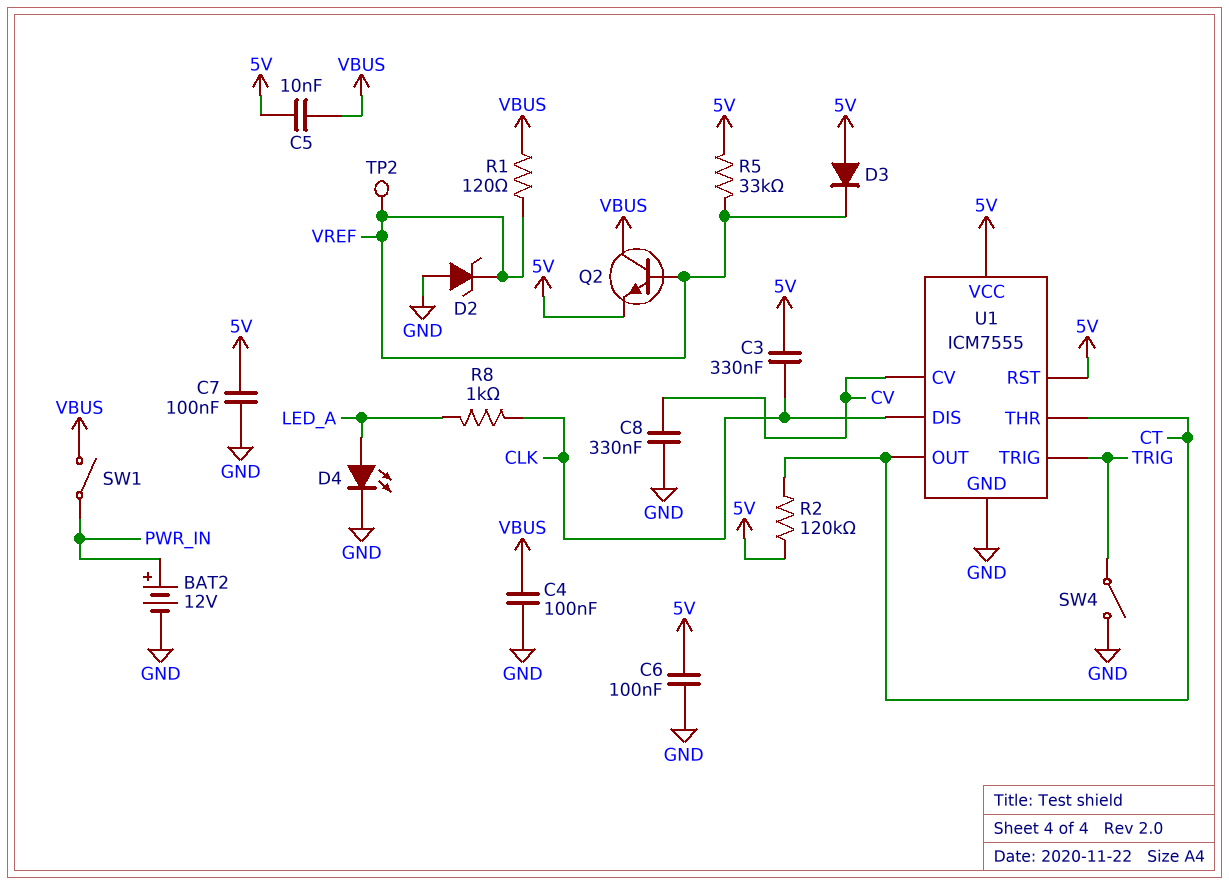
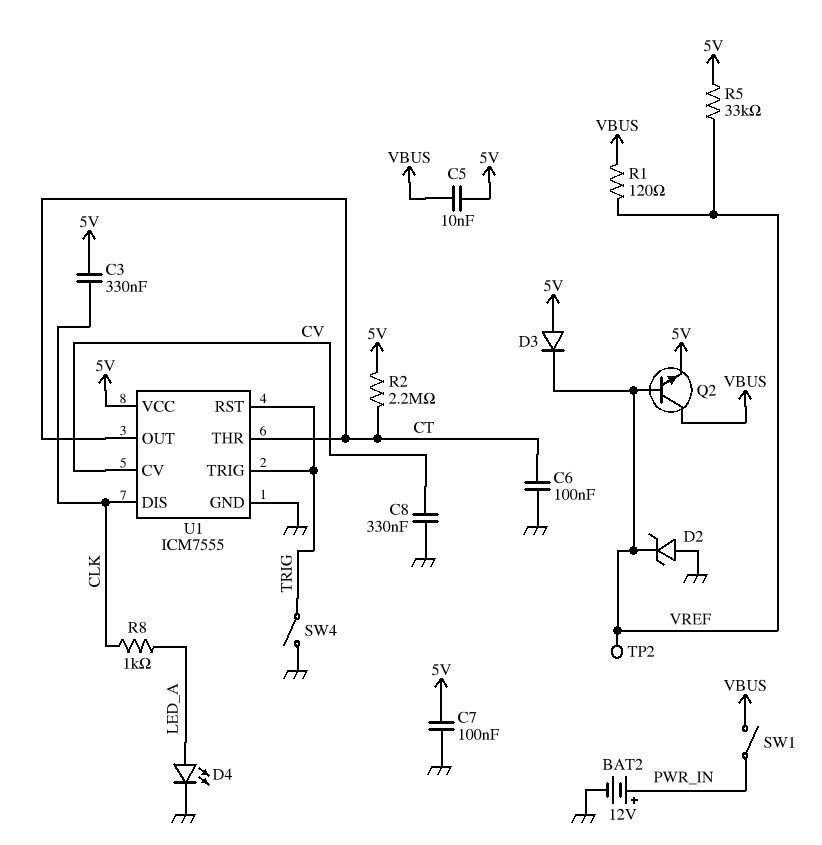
C4: 100nF (GND, VBUS) -> none
C6: 100nF (5V, GND) -> 100nF (CT, GND)
R2: 120k (5V, CT) -> 2.2M (5V, CT)
U1 pin RST: 5V -> TRIG

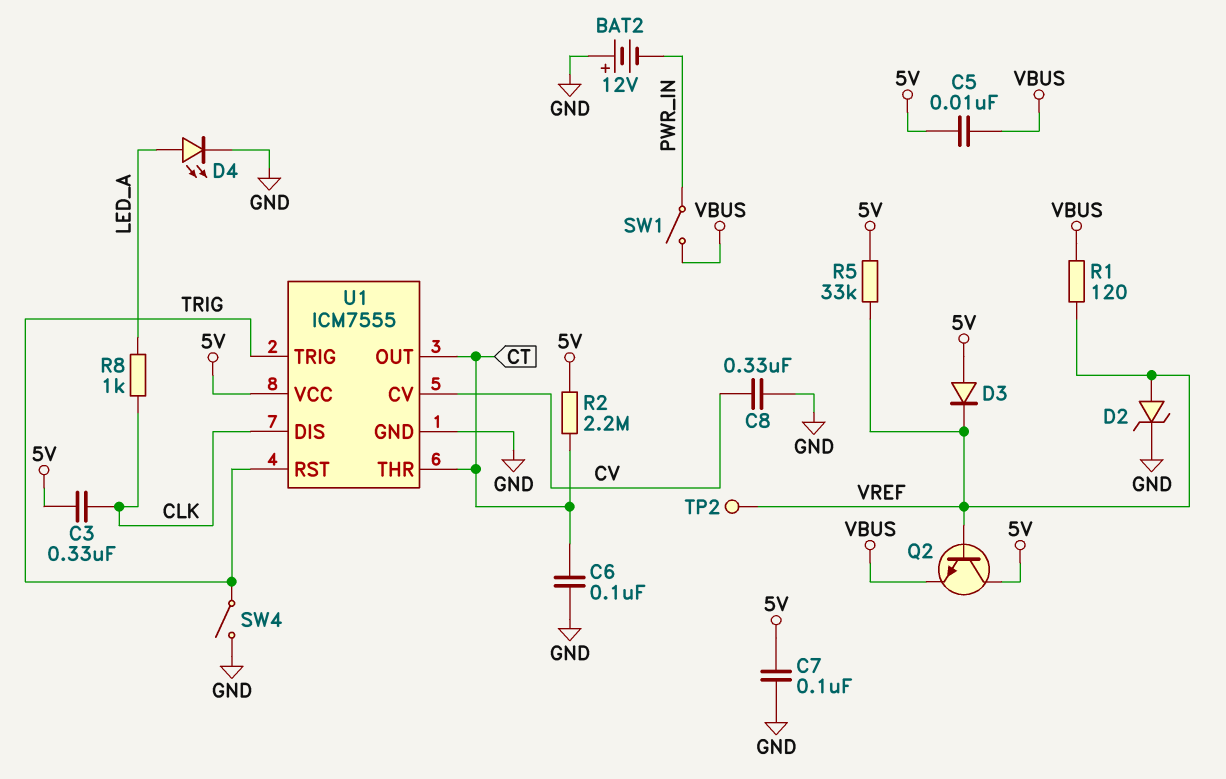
BAT2: 12V (plus PWR_IN, minus GND) -> 12V (plus GND, minus PWR_IN)
D2: zener (A GND, K VREF) -> zener (A VREF, K GND)
Q2: NPN (B VREF, C VBUS, E 5V) -> NPN (B VREF, C 5V, E VBUS)

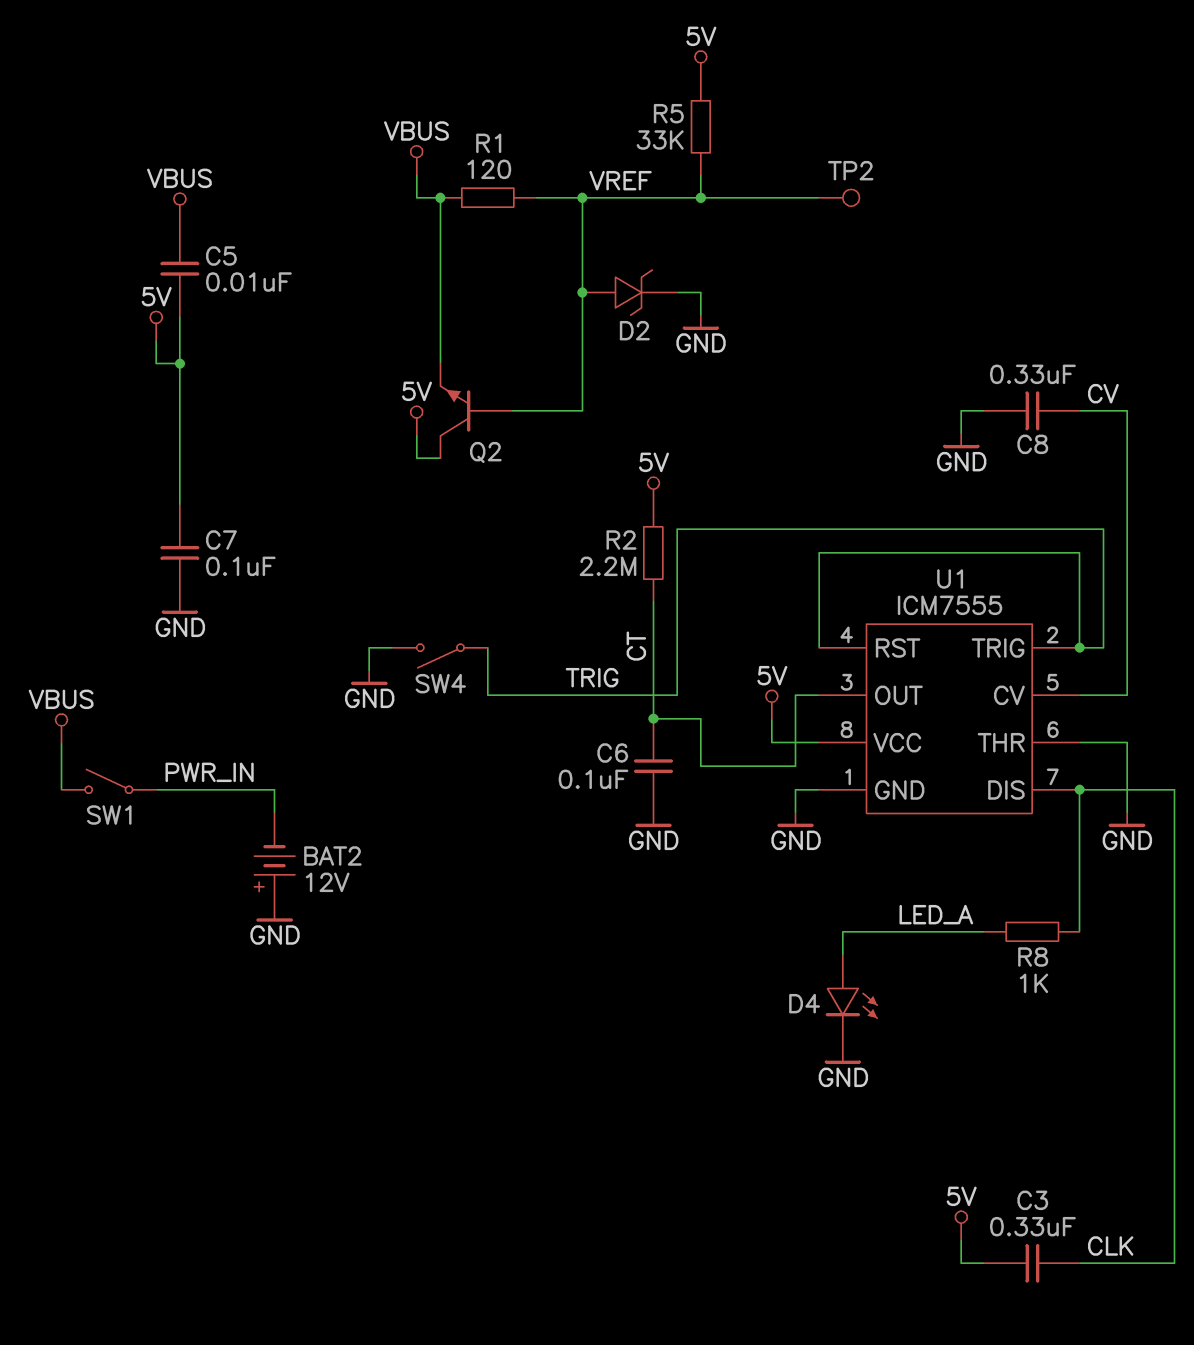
D3: diode (A 5V, K VREF) -> none
U1 pin THR: CT -> GND

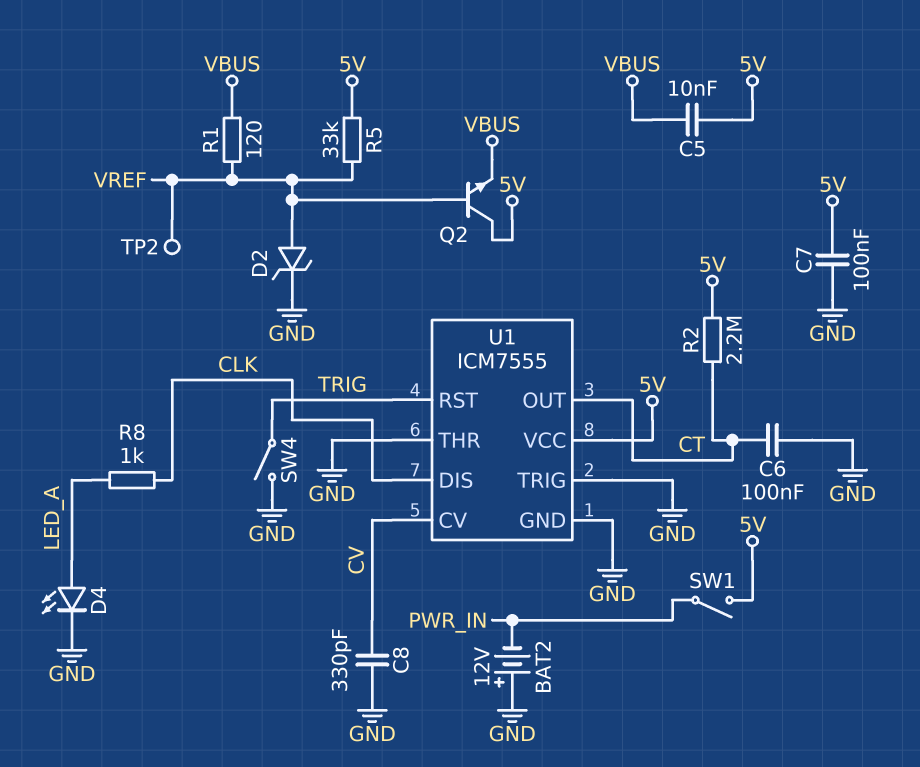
C3: 330nF (5V, CLK) -> none
C8: 330nF (CV, GND) -> 330pF (CV, GND)
SW1: switch (PWR_IN, VBUS) -> switch (5V, PWR_IN)
U1 pin TRIG: TRIG -> GND

